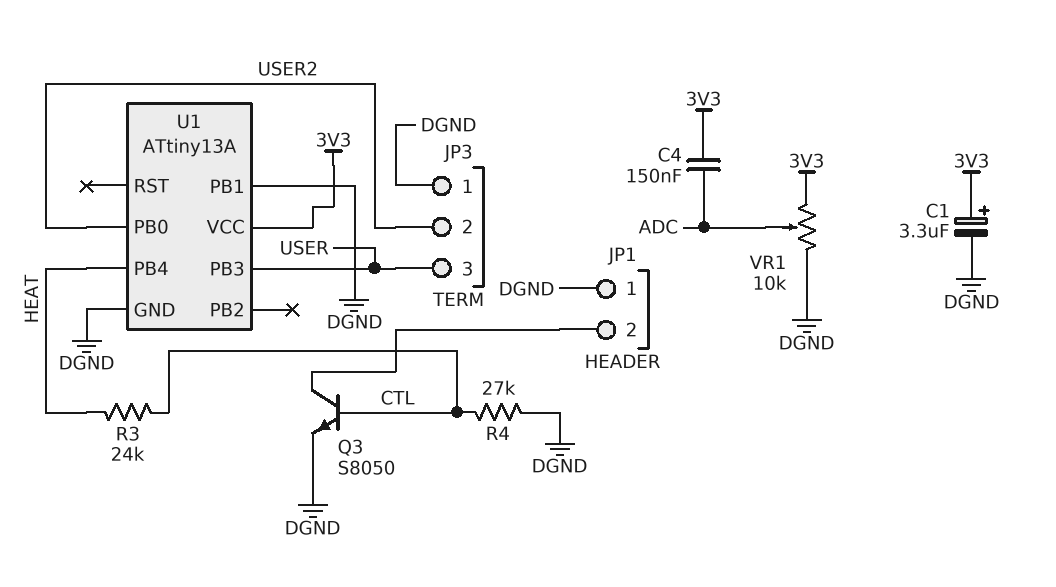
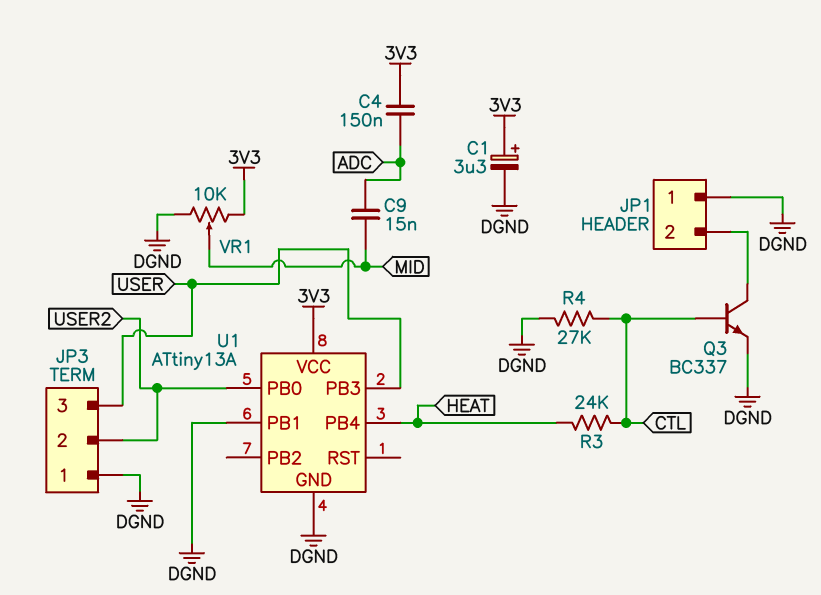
C9: none -> 15nF (ADC, MID)
Q3: NPN S8050 (B CTL, C JP1/2, E DGND) -> NPN BC337 (B CTL, C JP1/2, E DGND)
VR1: 10k (3V3, DGND, wiper ADC) -> 10k (3V3, DGND, wiper MID)

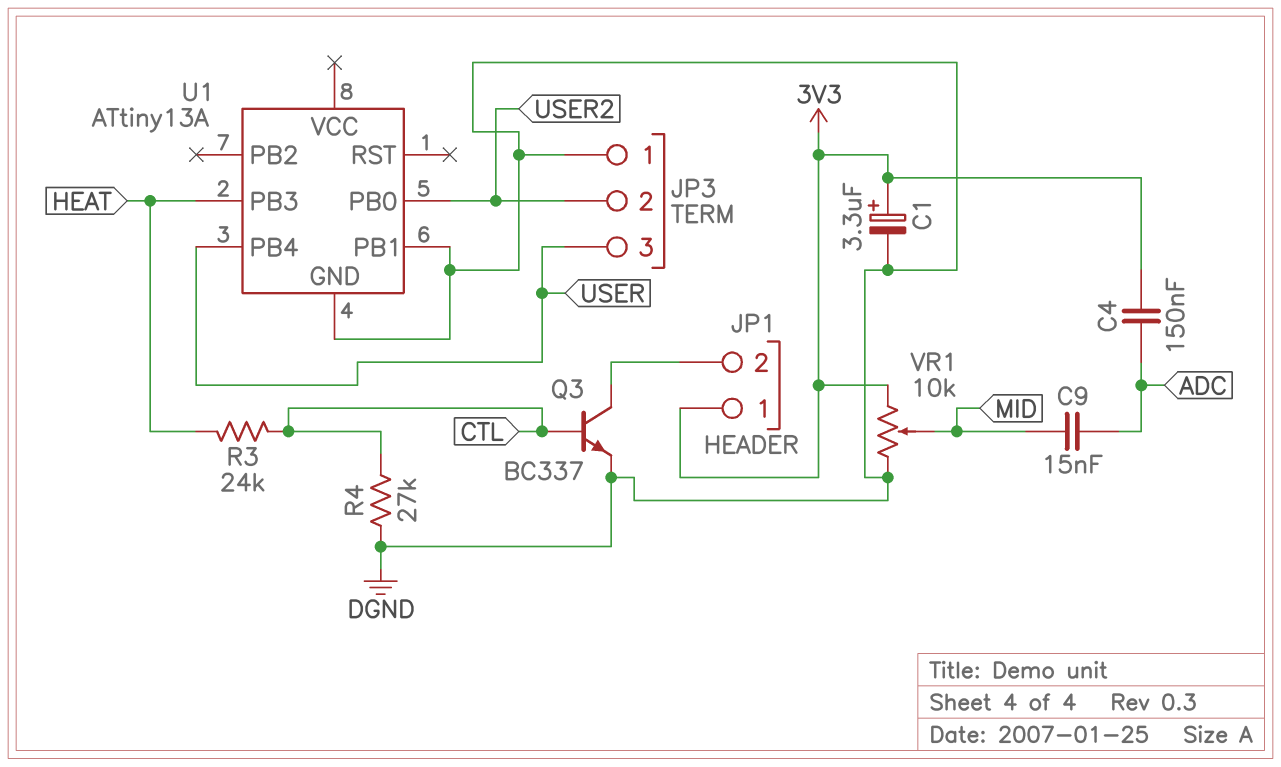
JP1 pin 1: DGND -> 3V3
U1 pin PB3: USER -> HEAT
U1 pin PB4: HEAT -> USER
U1 pin VCC: 3V3 -> none

